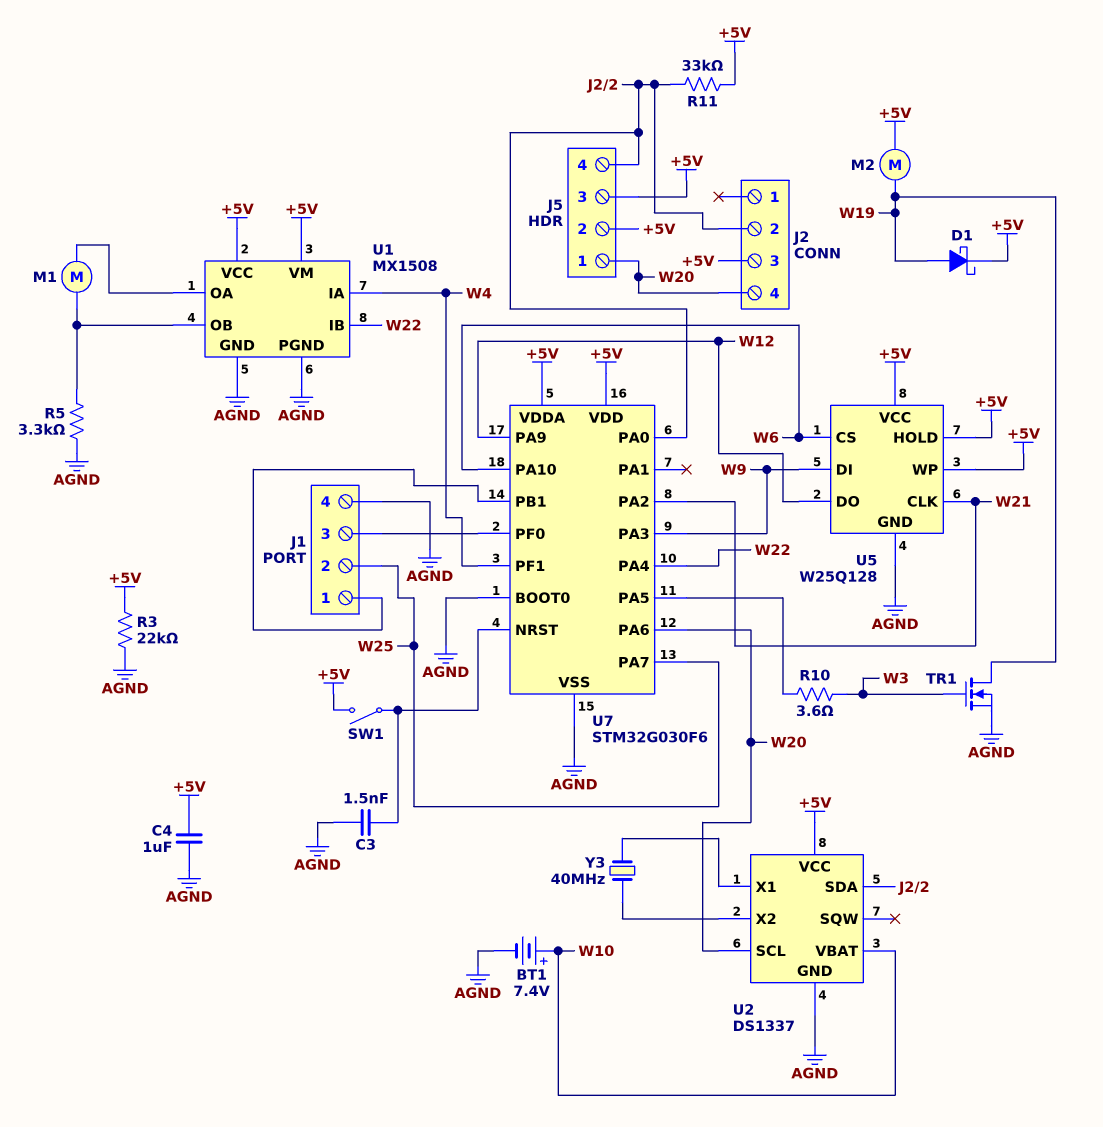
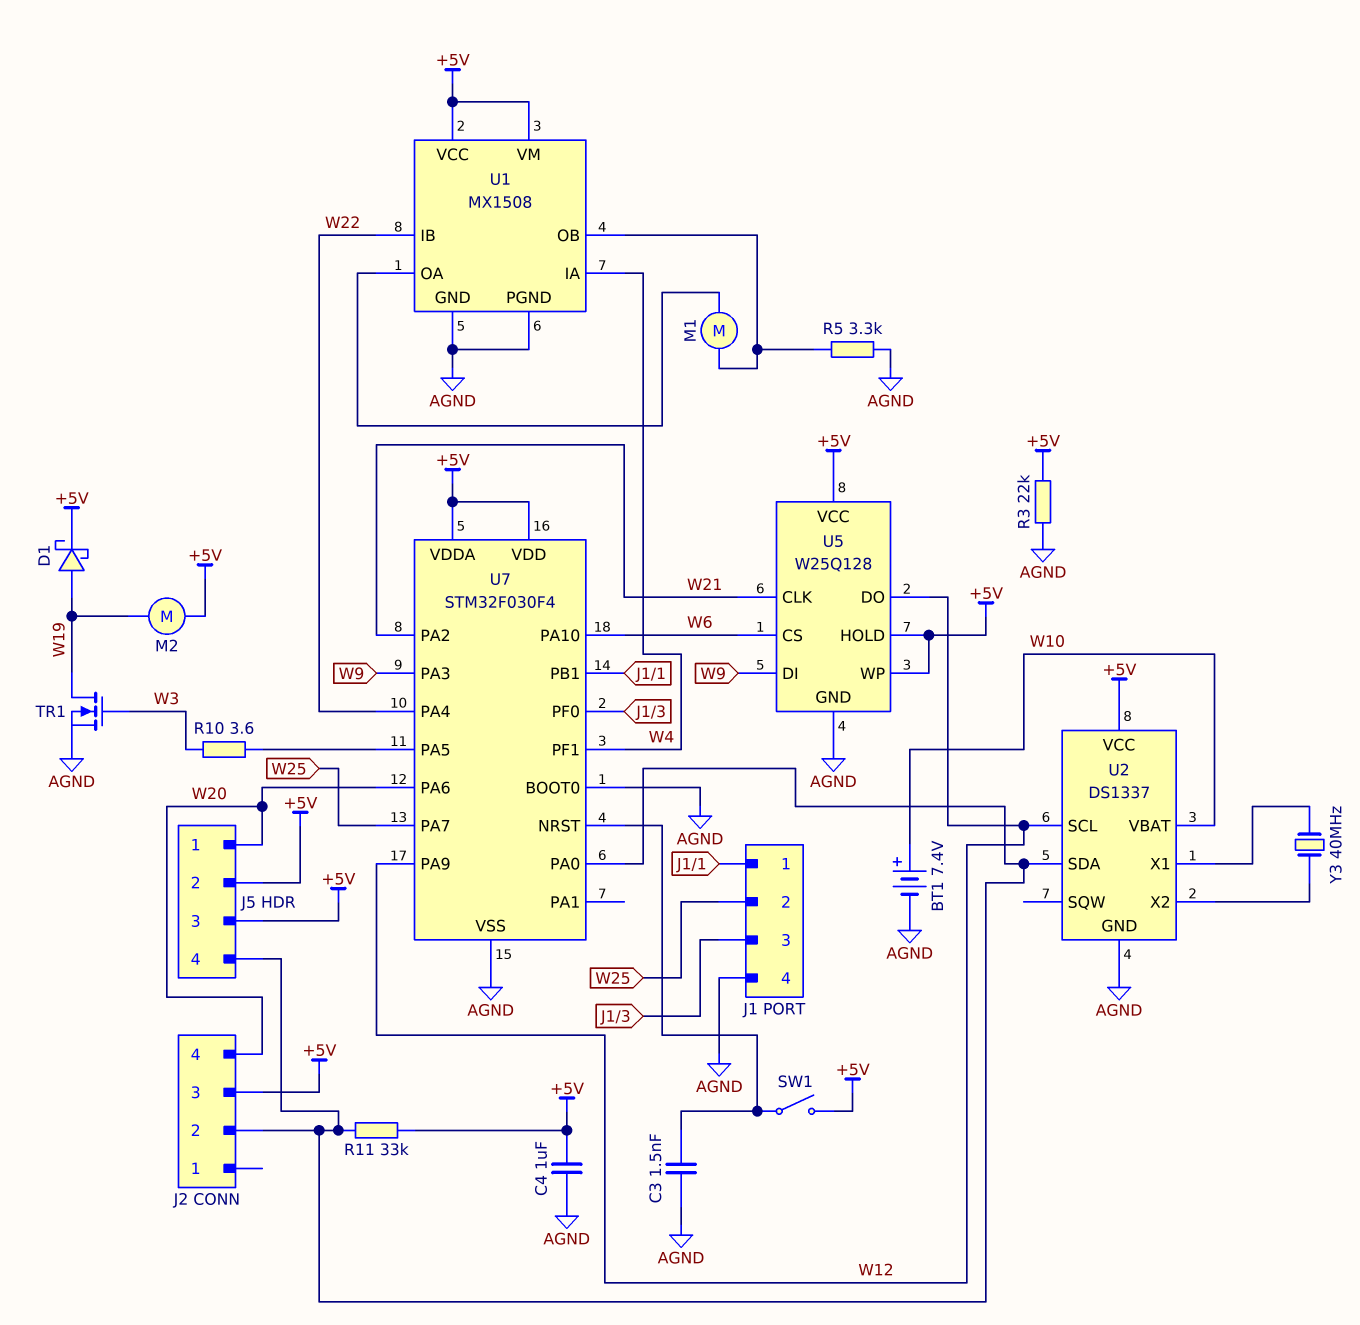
U2 pin SCL: W20 -> W12
U7: STM32G030F6 -> STM32F030F4

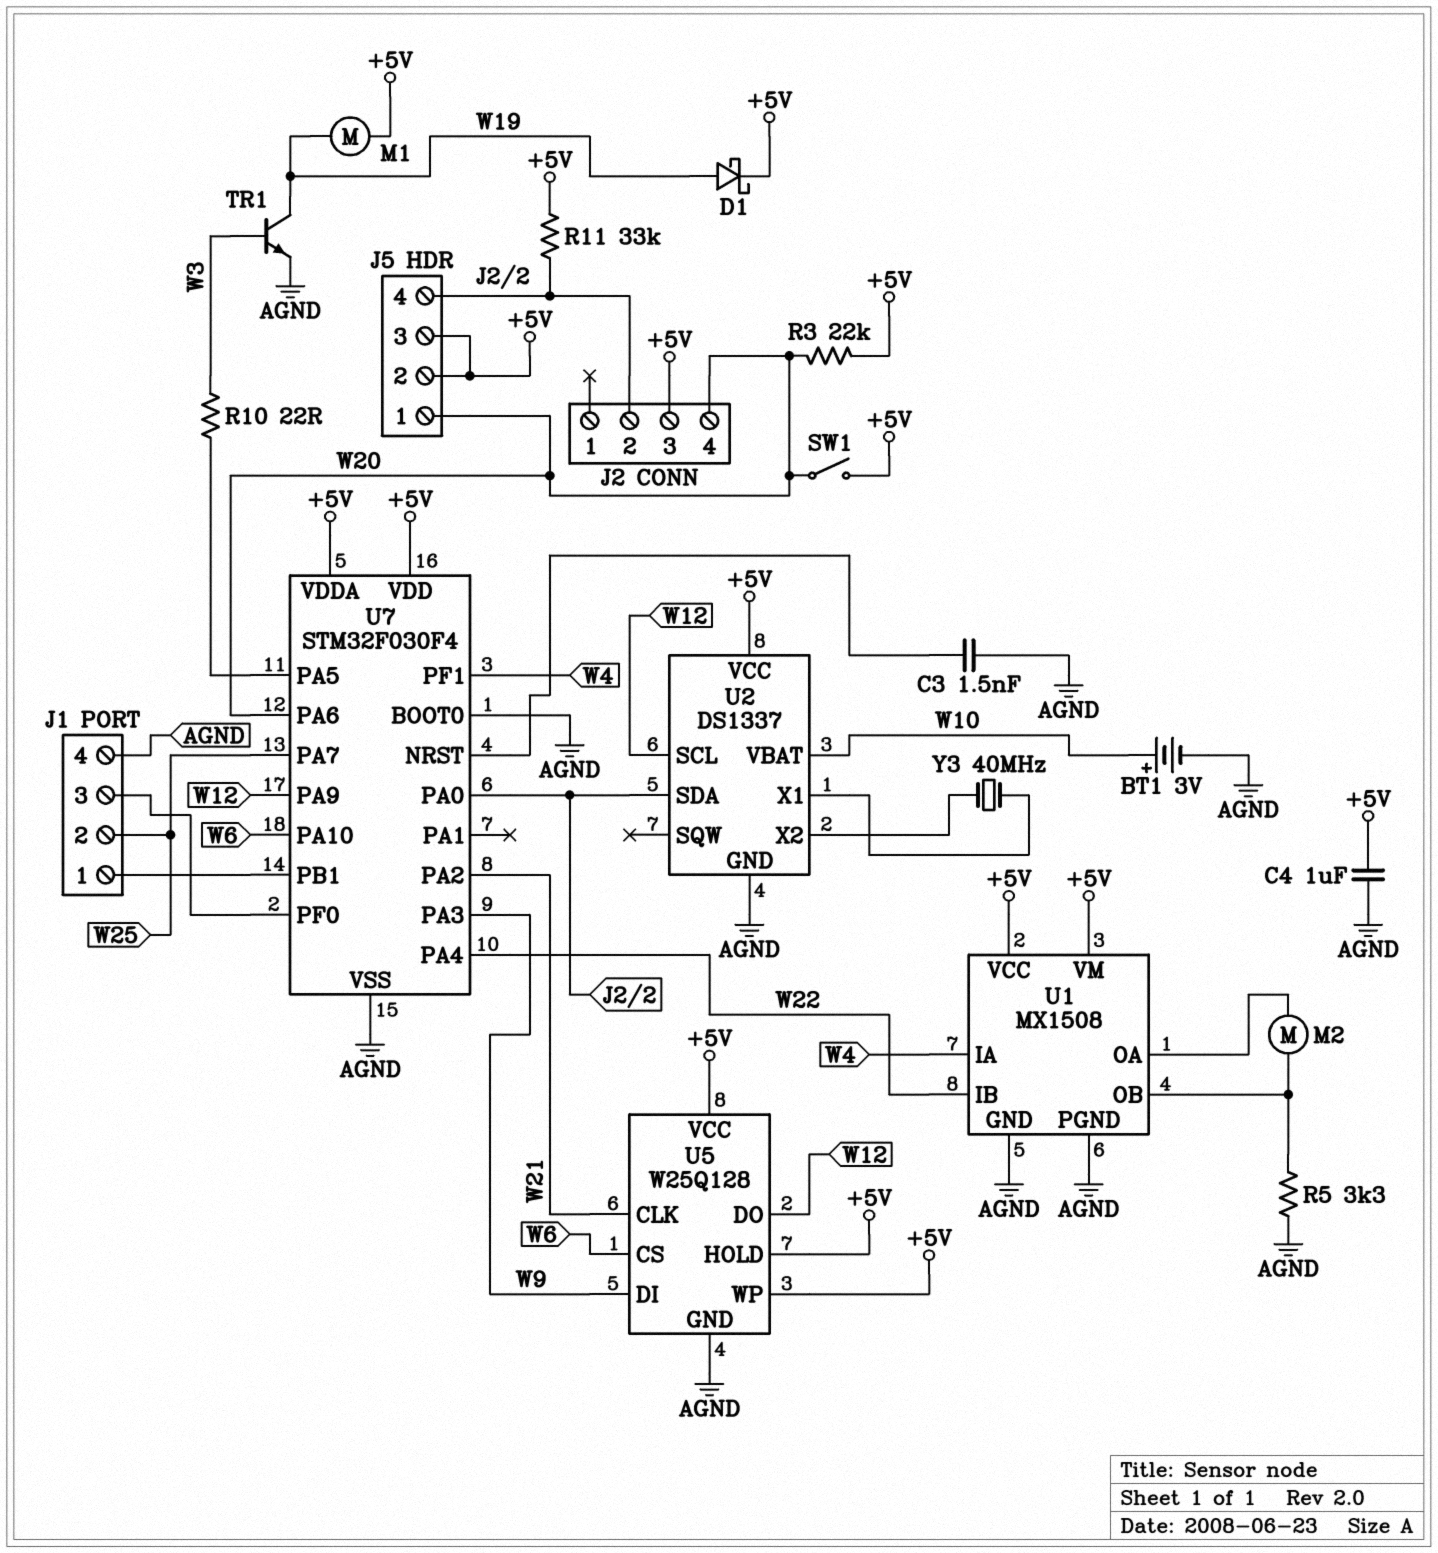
BT1: 7.4V (plus W10, minus AGND) -> 3V (plus W10, minus AGND)
M1: motor (U1/OA, U1/OB) -> motor (+5V, W19)
M2: motor (+5V, W19) -> motor (U1/OA, U1/OB)
R3: 22k (+5V, AGND) -> 22k (+5V, W20)
R10: 3.6 (U7/PA5, W3) -> 22 (U7/PA5, W3)
SW1: switch (+5V, U7/NRST) -> switch (+5V, W20)
TR1: NMOS (G W3, D W19, S AGND) -> NPN (B W3, C W19, E AGND)

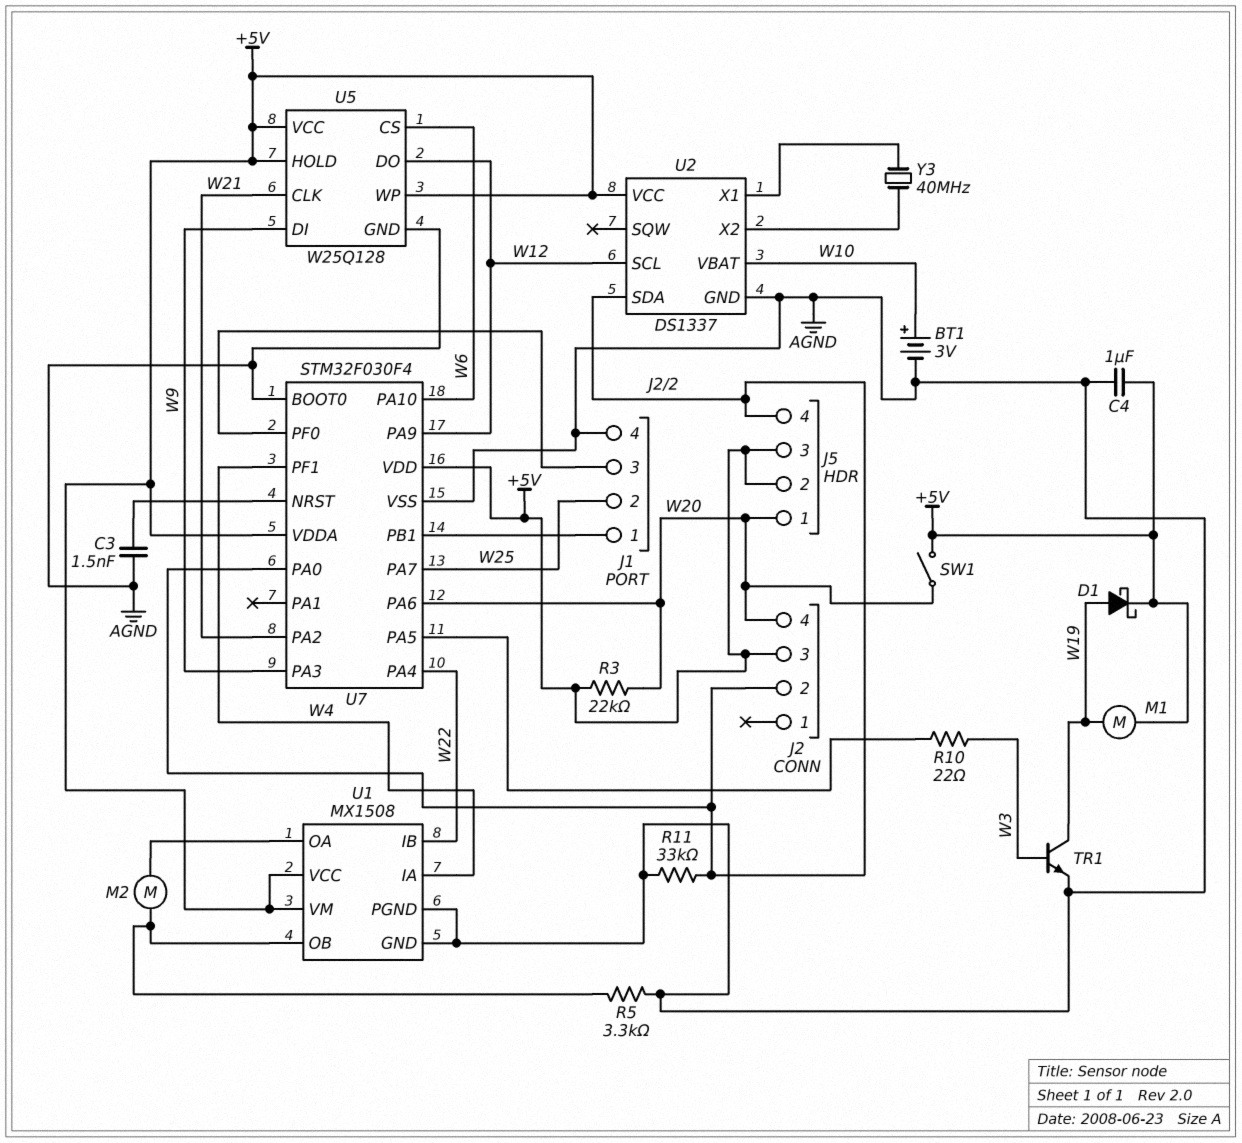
R11: 33k (+5V, J2/2) -> 33k (AGND, J2/2)

